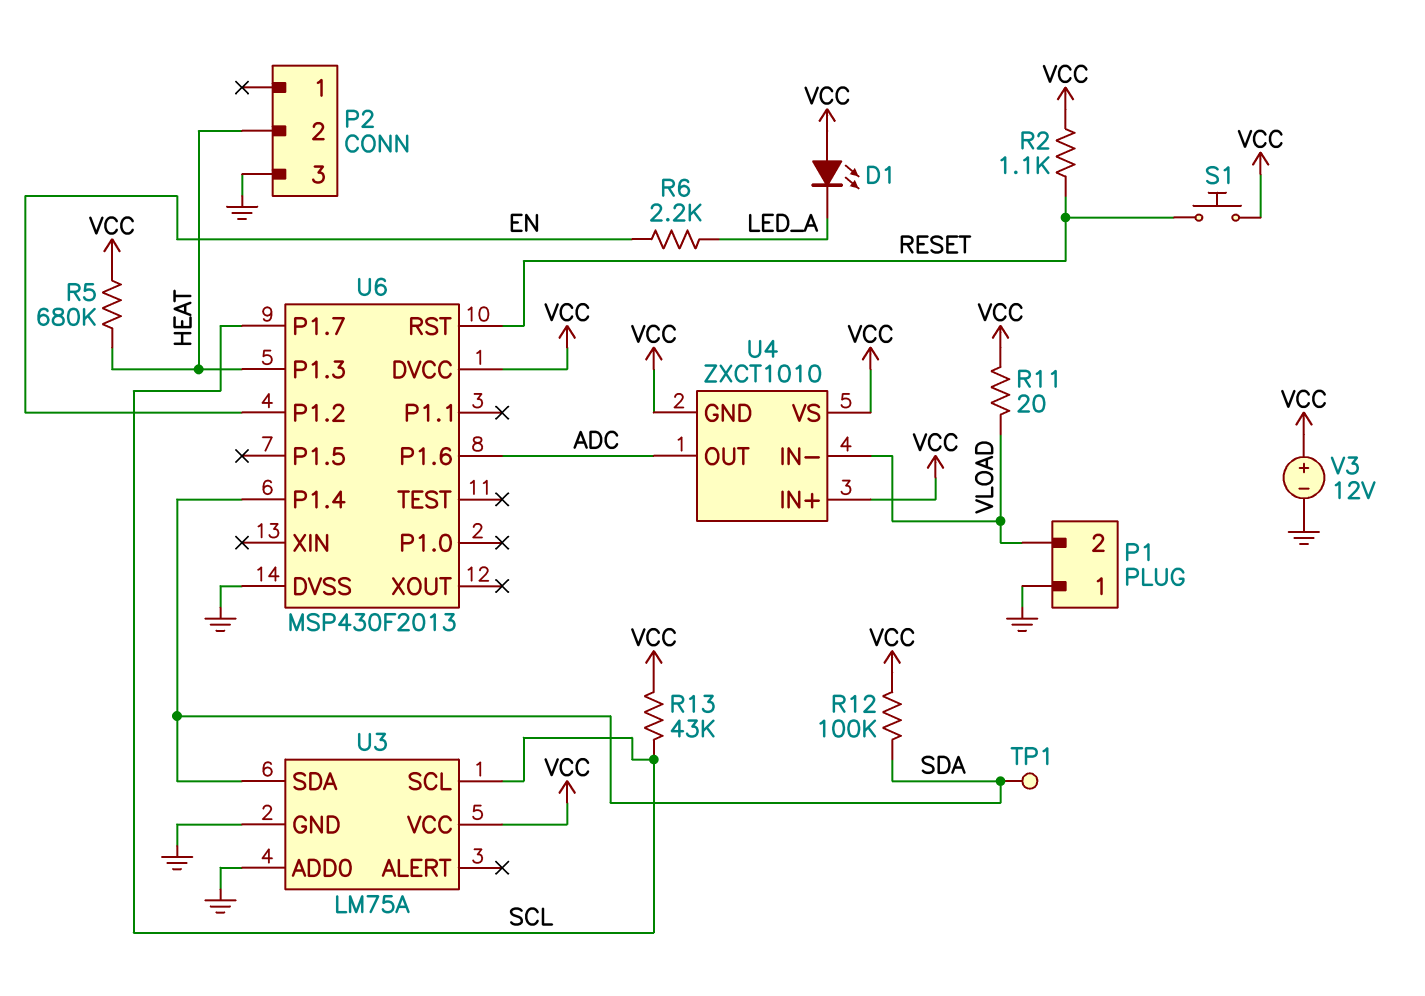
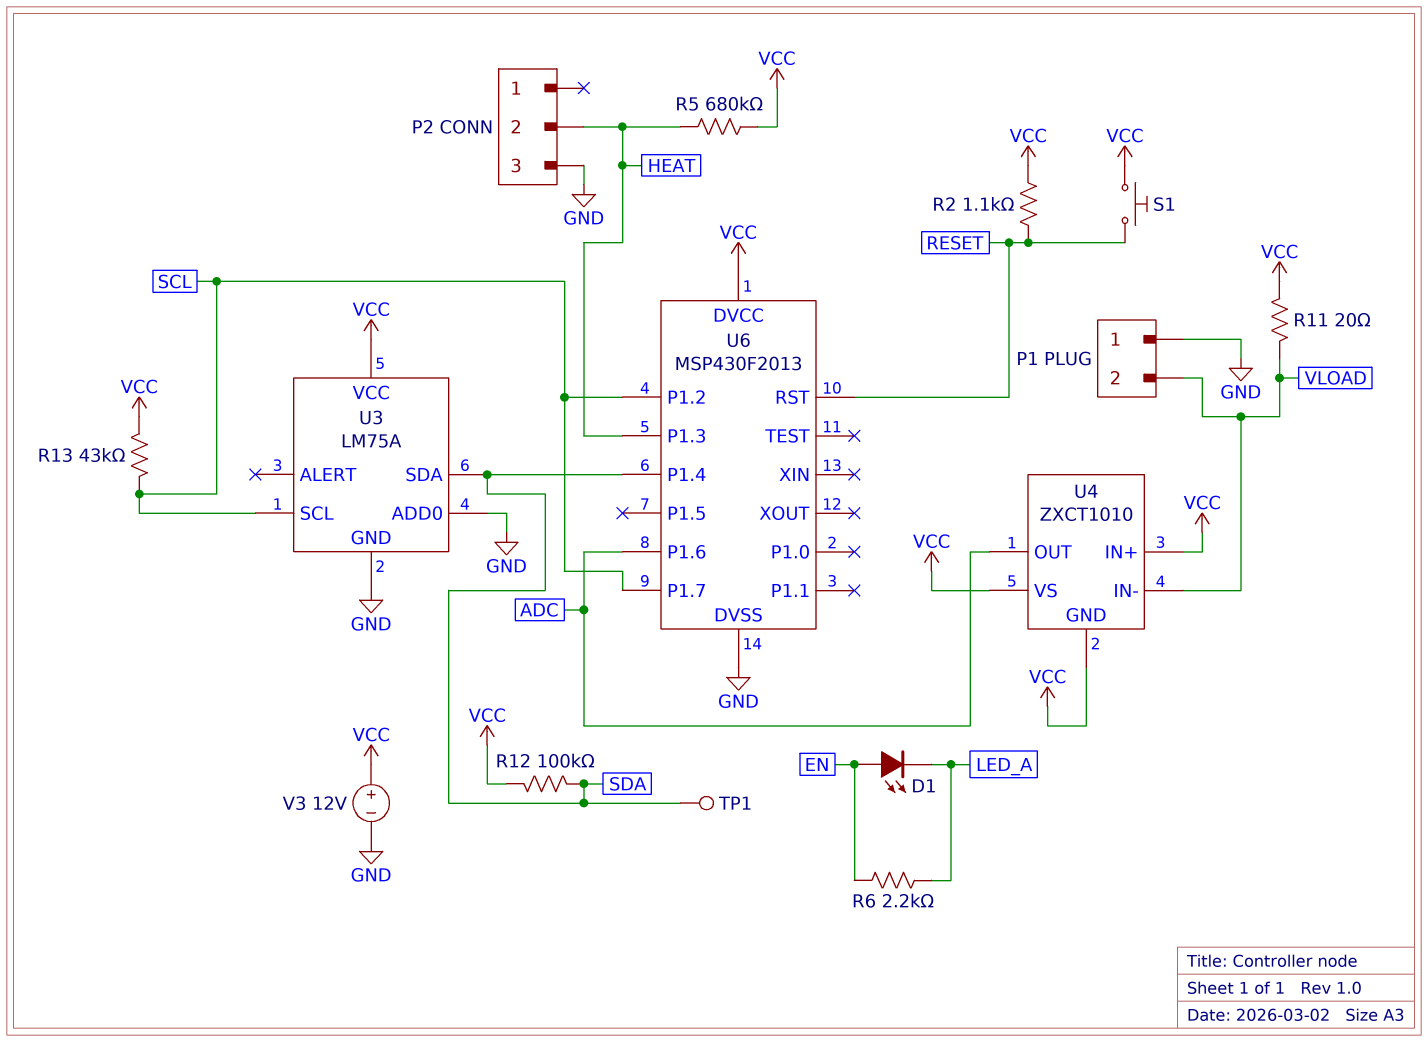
D1: LED (A VCC, K LED_A) -> LED (A EN, K LED_A)
U6 pin P1.2: EN -> SCL

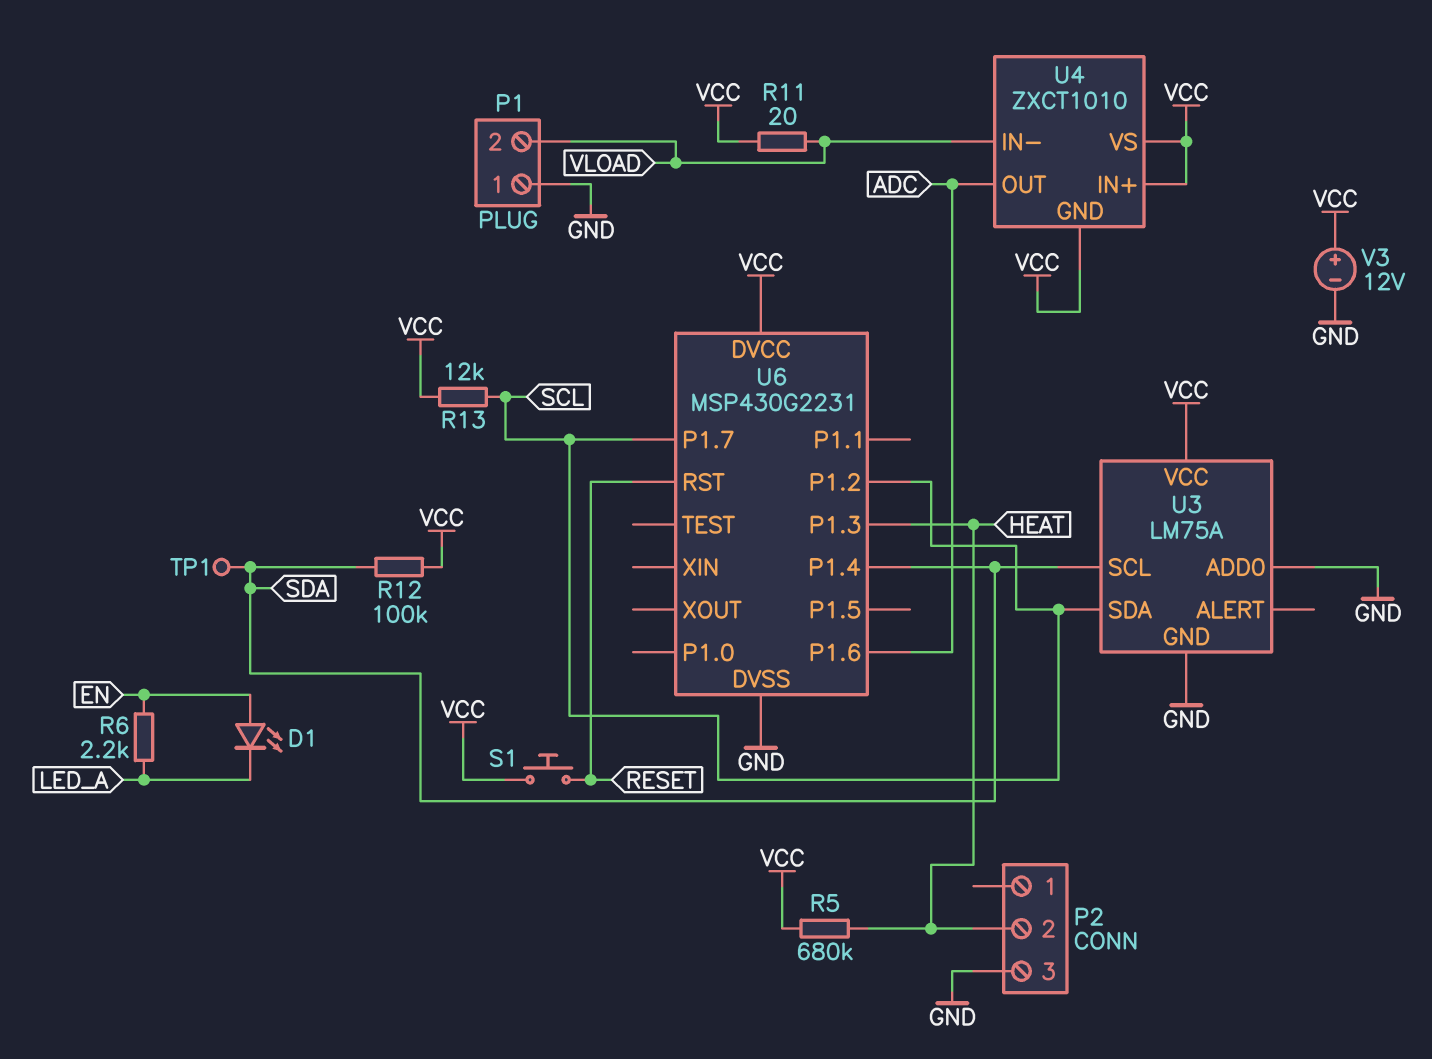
R2: 1.1k (RESET, VCC) -> none
R13: 43k (SCL, VCC) -> 12k (SCL, VCC)
U3 pin SCL: SCL -> SDA
U3 pin SDA: SDA -> SCL
U6: MSP430F2013 -> MSP430G2231

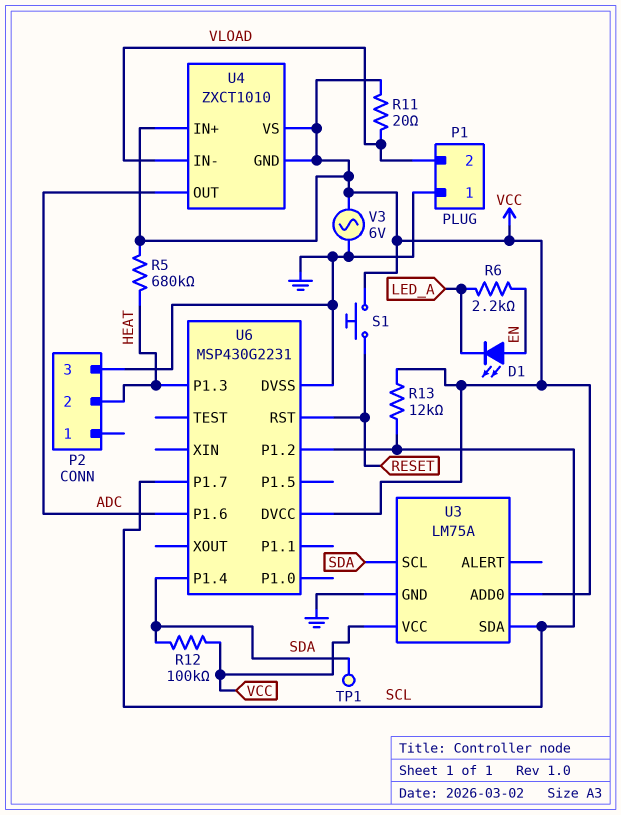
U3 pin ADD0: GND -> VCC
V3: 12V (plus VCC, minus GND) -> AC 6V (GND, VCC)

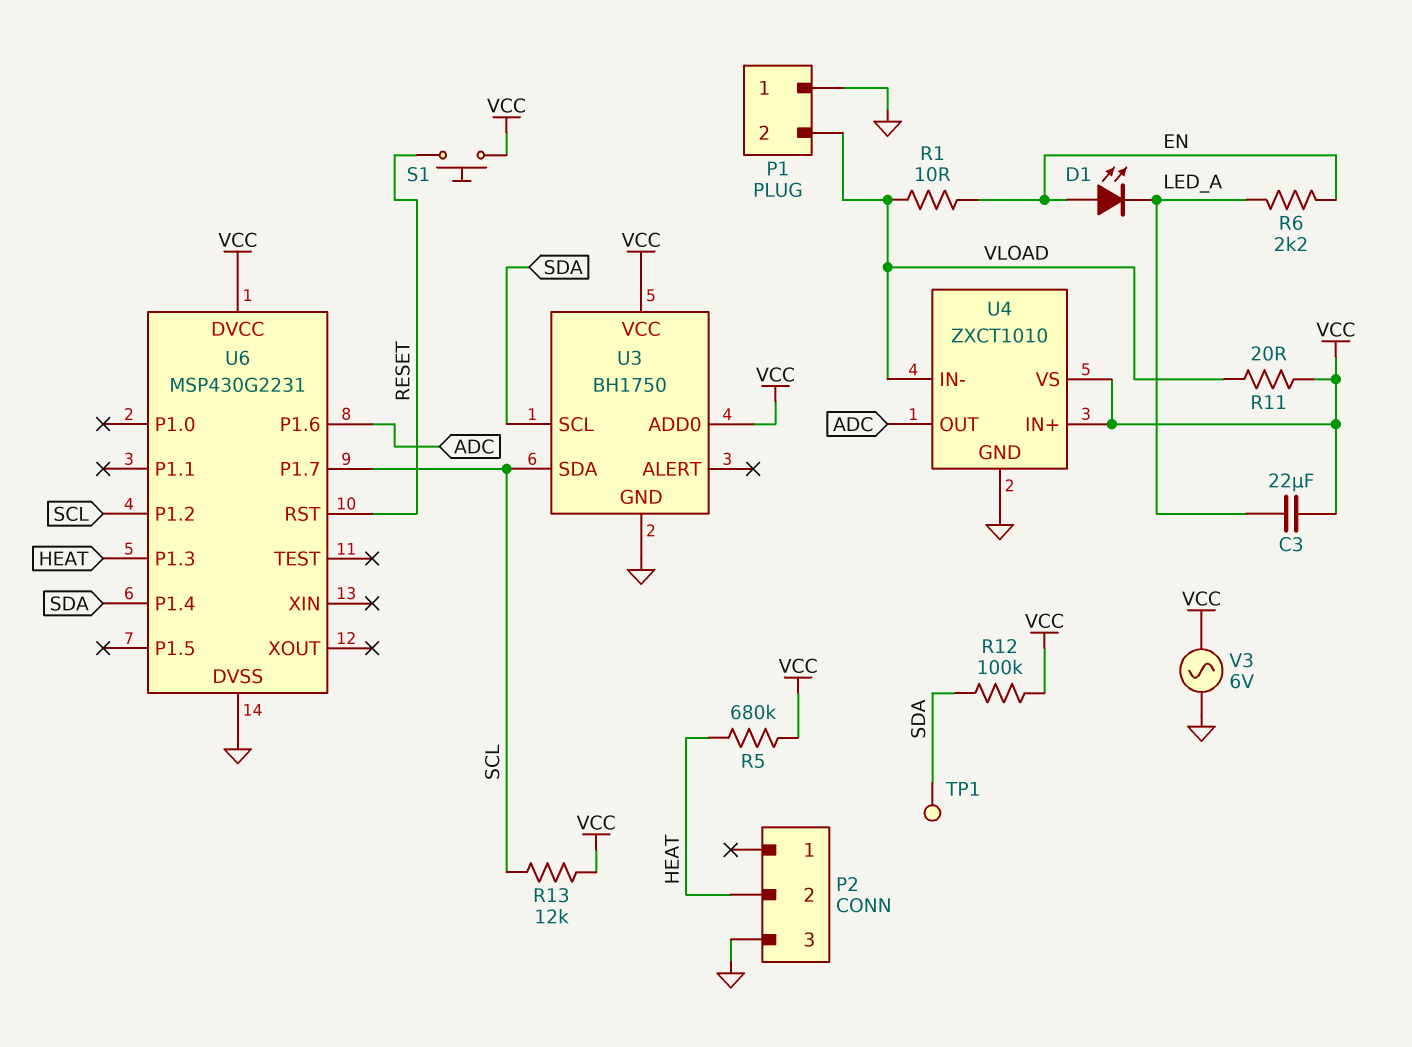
C3: none -> 22uF (LED_A, VCC)
R1: none -> 10 (EN, VLOAD)
U3: LM75A -> BH1750
U4 pin GND: VCC -> GND

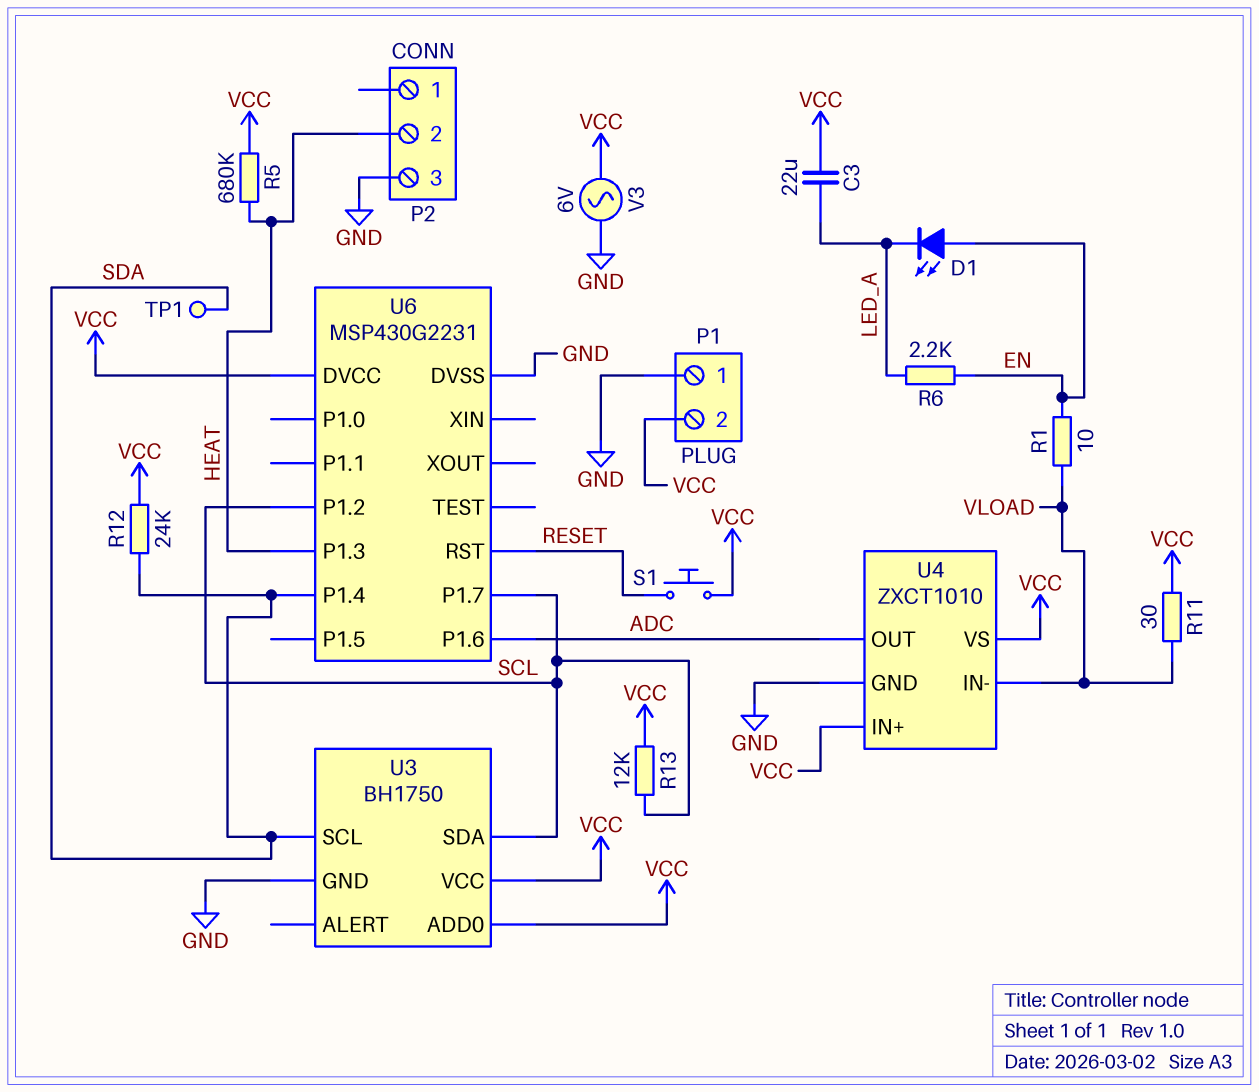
P1 pin 2: VLOAD -> VCC
R11: 20 (VCC, VLOAD) -> 30 (VCC, VLOAD)
R12: 100k (SDA, VCC) -> 24k (SDA, VCC)

